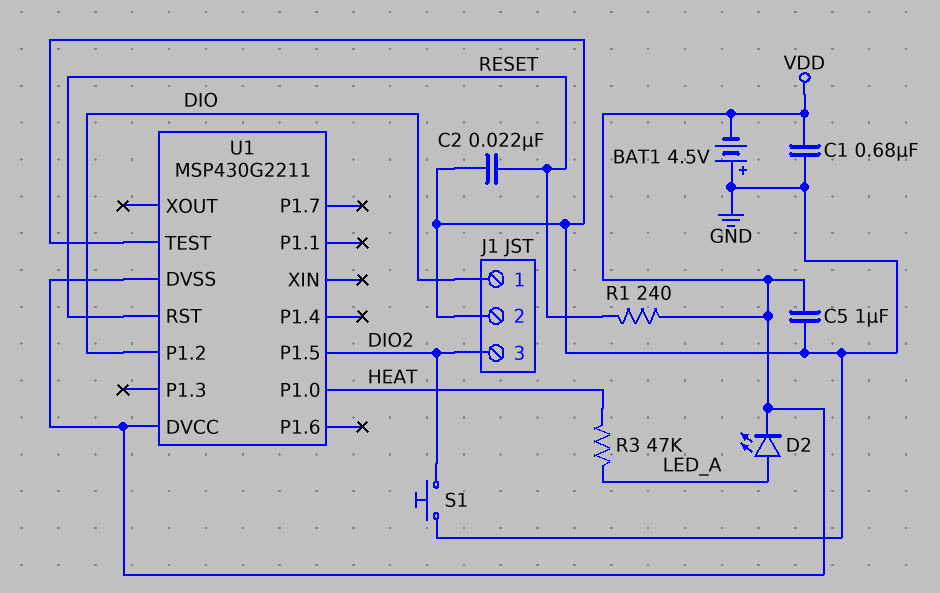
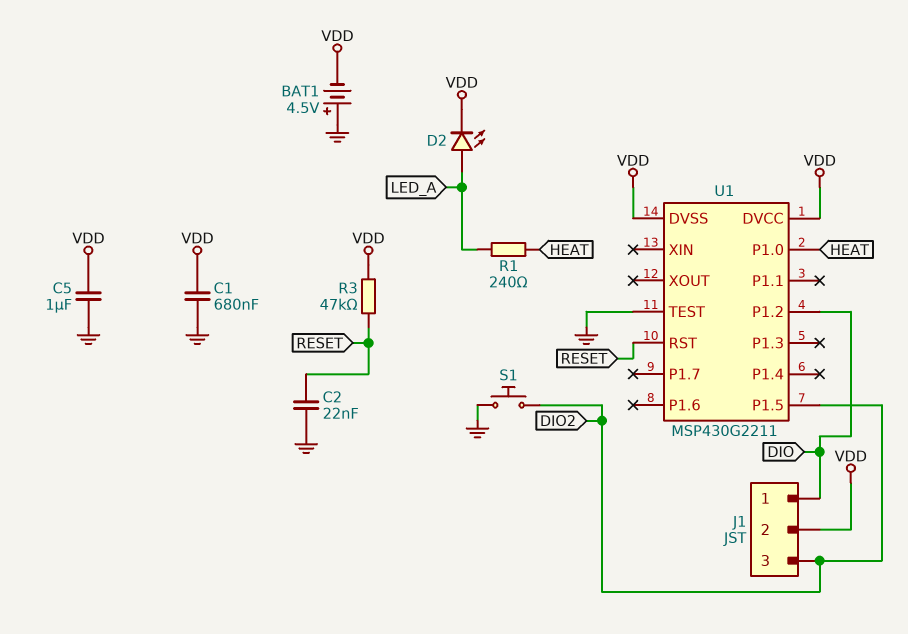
J1 pin 2: GND -> VDD
R1: 240 (RESET, VDD) -> 240 (HEAT, LED_A)
R3: 47k (HEAT, LED_A) -> 47k (RESET, VDD)

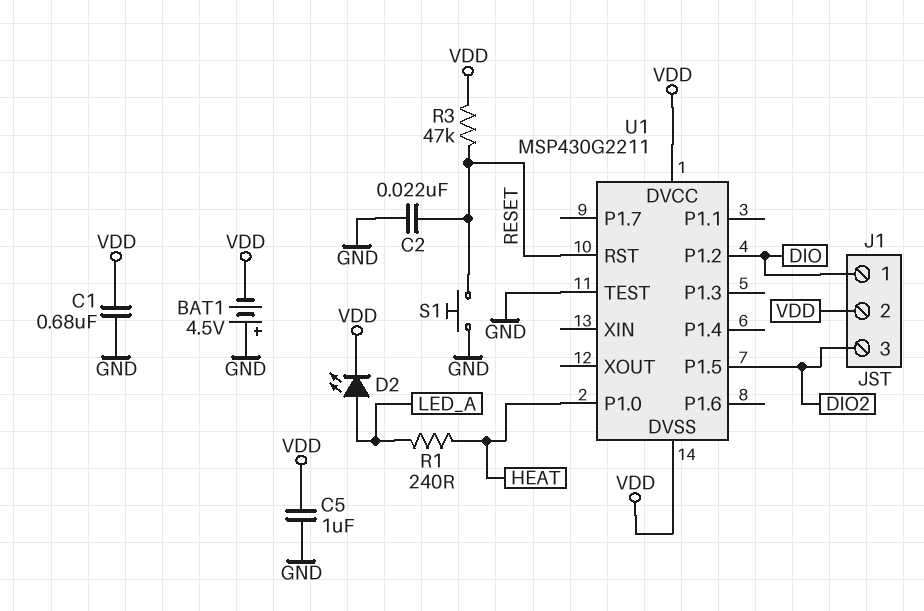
S1: button (DIO2, GND) -> button (GND, RESET)

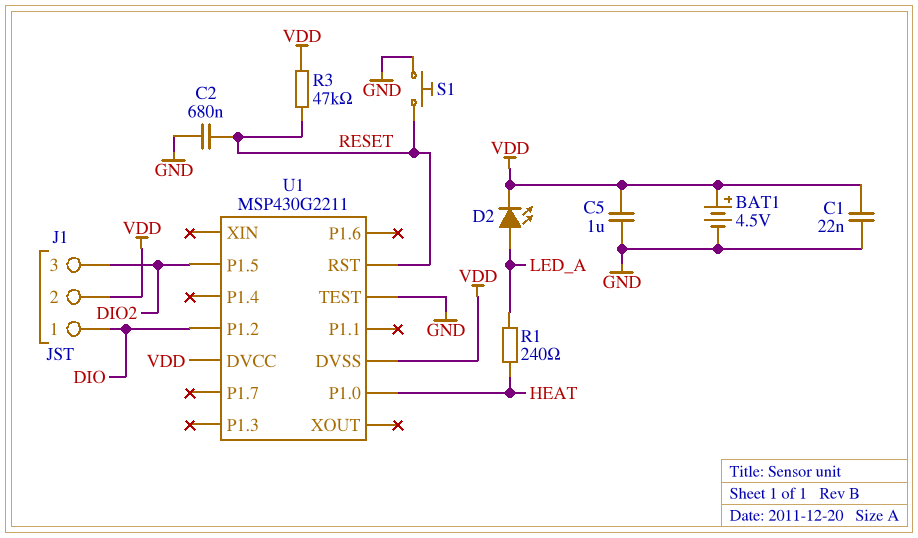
BAT1: 4.5V (plus GND, minus VDD) -> 4.5V (plus VDD, minus GND)
C1: 680nF (GND, VDD) -> 22nF (GND, VDD)
C2: 22nF (GND, RESET) -> 680nF (GND, RESET)

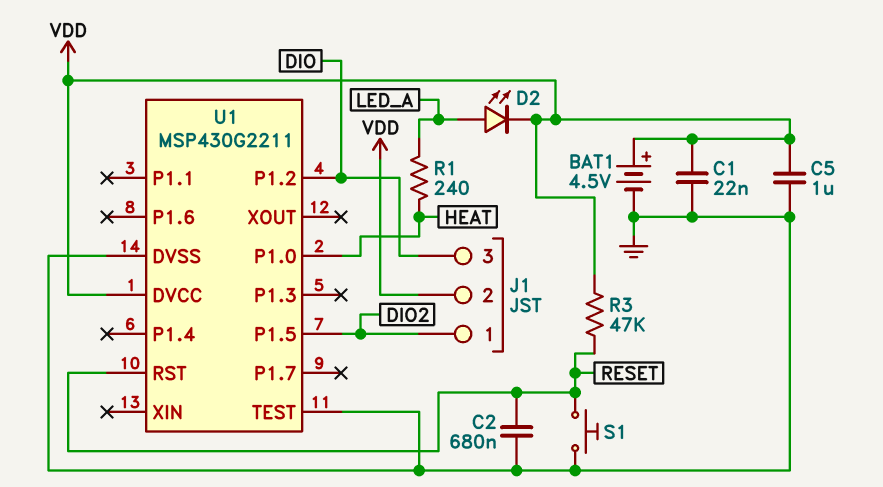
J1 pin 1: DIO -> DIO2
J1 pin 3: DIO2 -> DIO
U1 pin DVSS: VDD -> GND

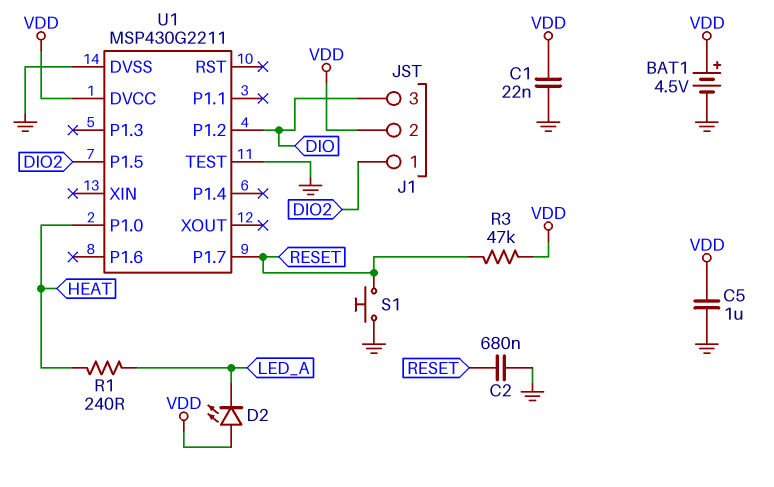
D2: LED (A LED_A, K VDD) -> LED (A VDD, K LED_A)
U1 pin P1.7: none -> RESET
U1 pin RST: RESET -> none

